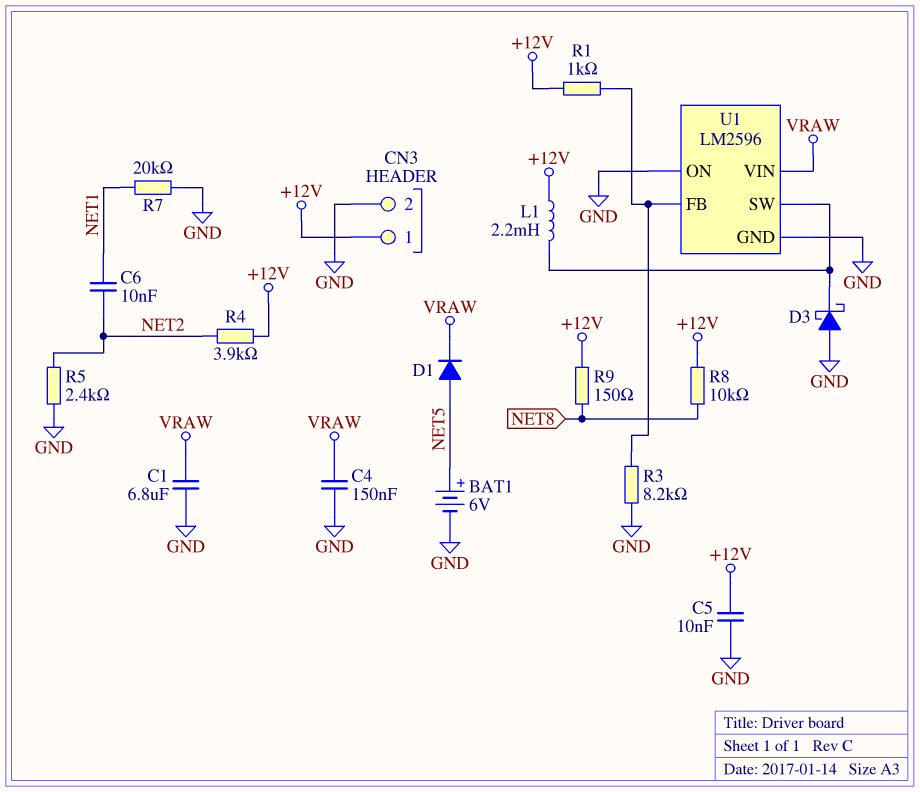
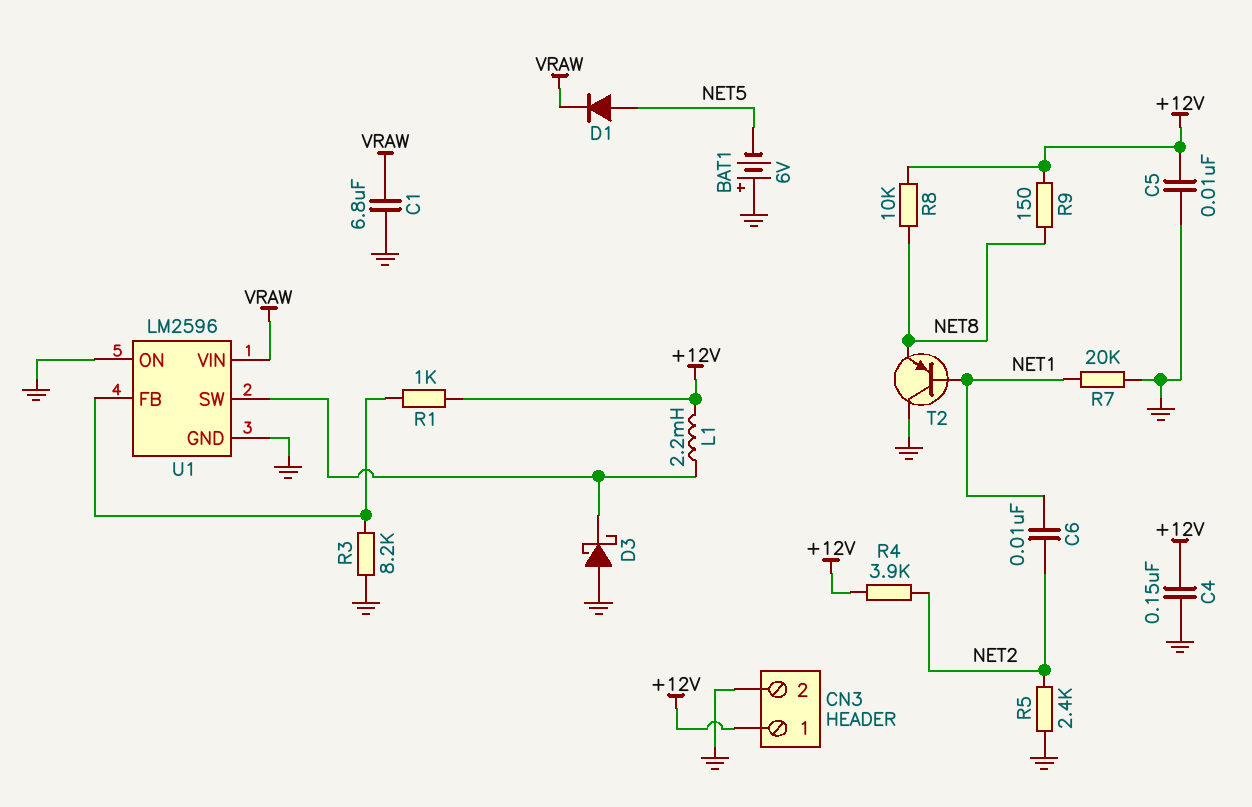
BAT1: 6V (plus NET5, minus GND) -> 6V (plus GND, minus NET5)
C4: 150nF (GND, VRAW) -> 150nF (+12V, GND)
T2: none -> PNP (B NET1, C GND, E NET8)

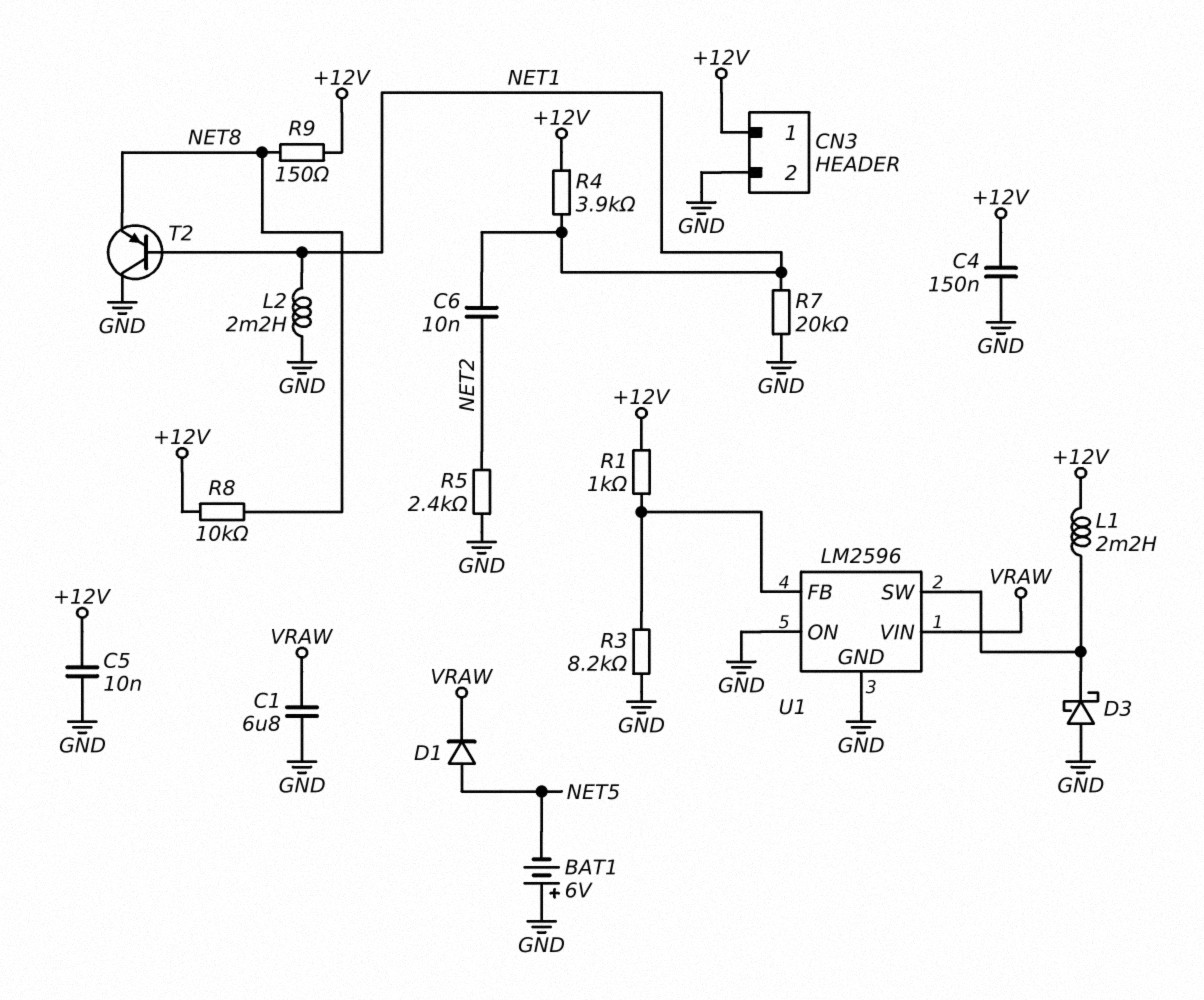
L2: none -> 2.2mH (GND, NET1)
R4: 3.9k (+12V, NET2) -> 3.9k (+12V, NET1)

